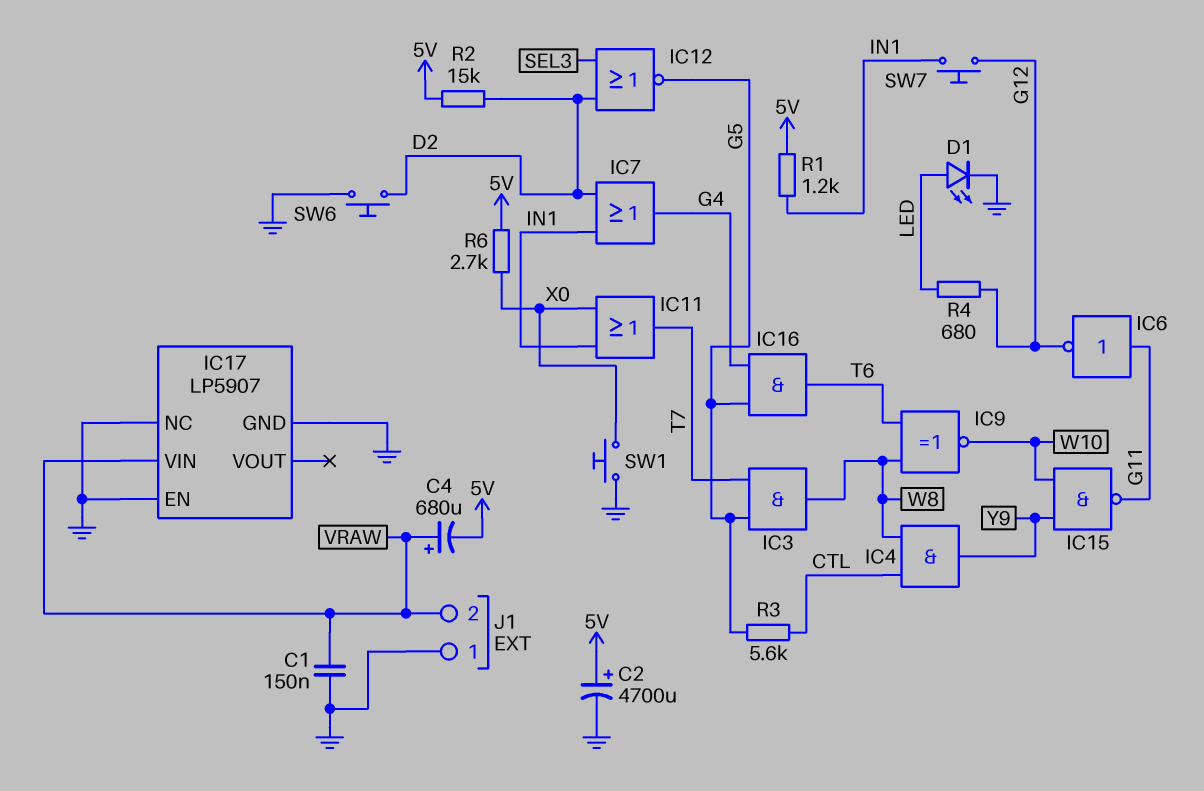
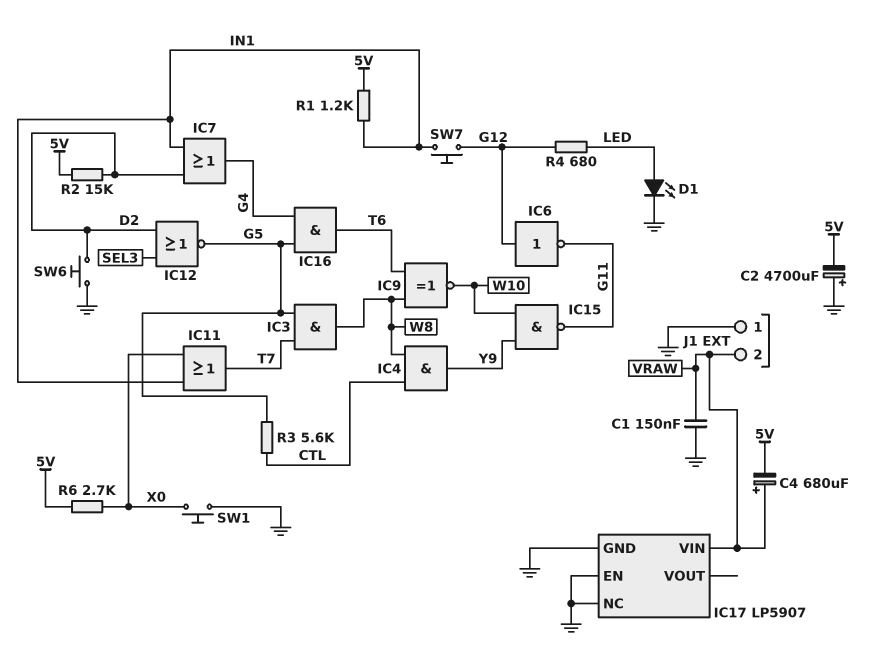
C2: 4700uF (plus 5V, minus GND) -> 4700uF (plus GND, minus 5V)
IC6: NOT (in G11, out G12) -> NOT (in G12, out G11)

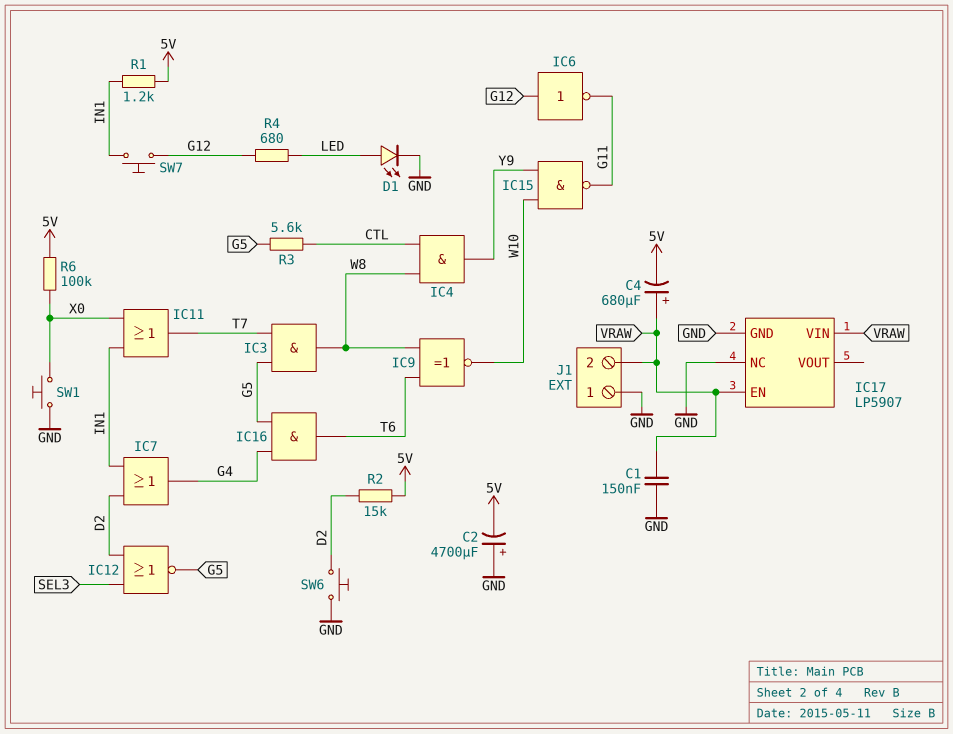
IC17 pin EN: GND -> VRAW
R6: 2.7k (5V, X0) -> 100k (5V, X0)

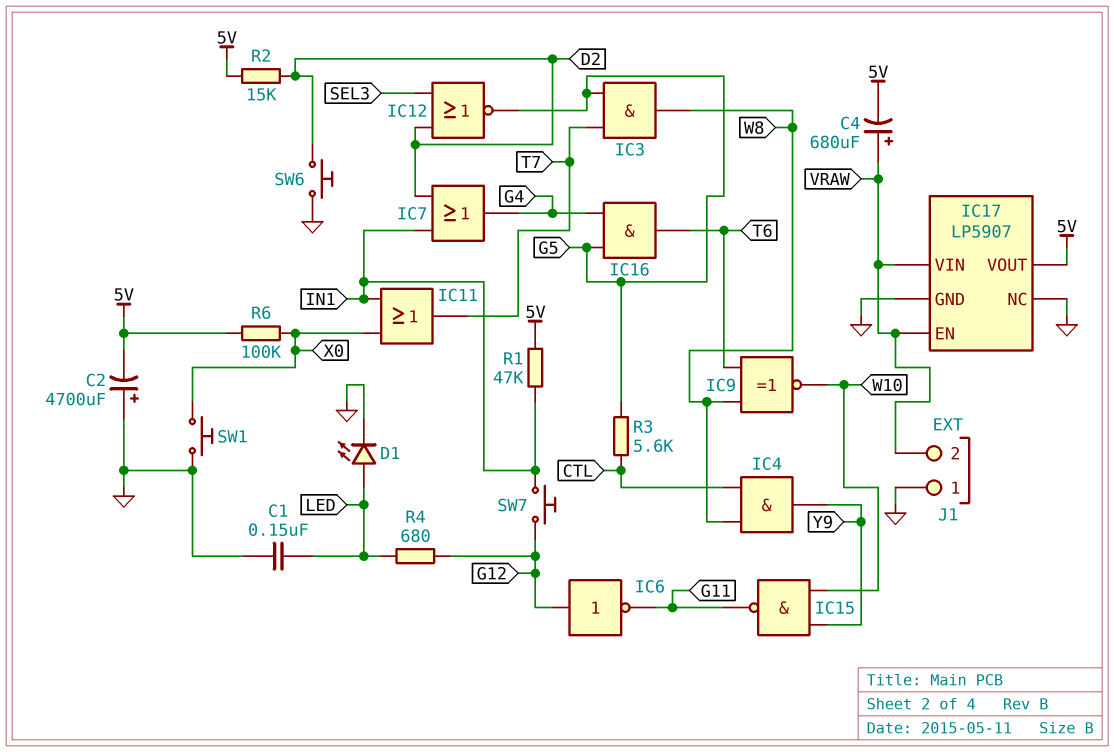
C1: 150nF (GND, VRAW) -> 150nF (GND, LED)
IC17 pin VOUT: none -> 5V
R1: 1.2k (5V, IN1) -> 47k (5V, IN1)

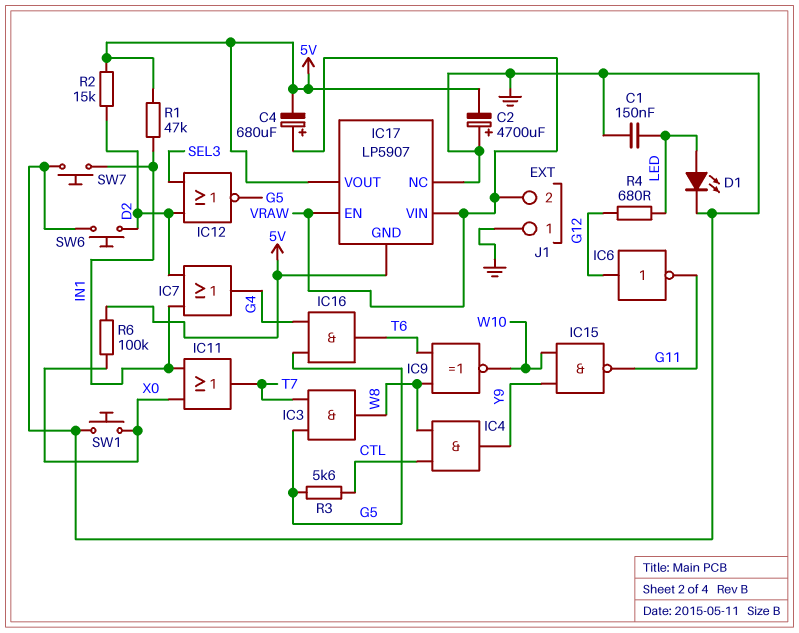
IC17 pin GND: GND -> 5V
SW7: button (G12, IN1) -> button (GND, IN1)

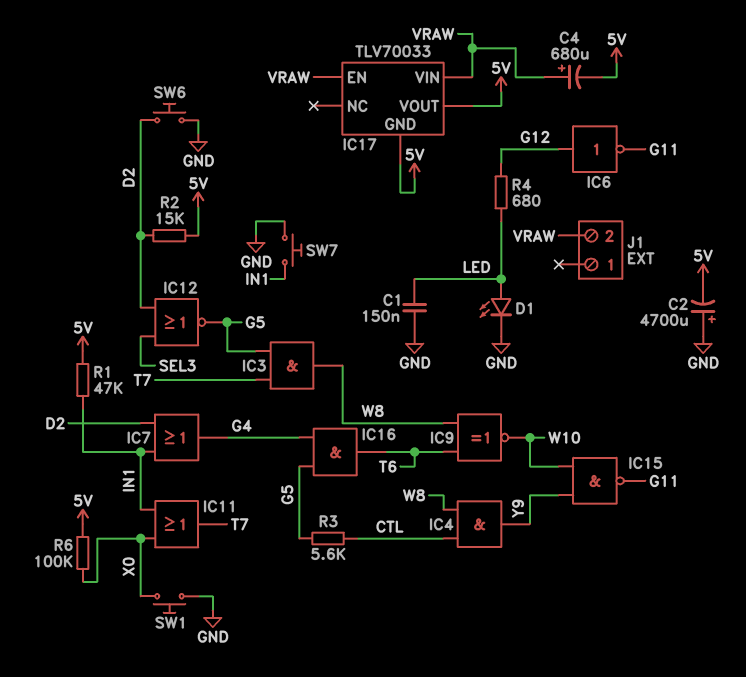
IC17: LP5907 -> TLV70033
IC17 pin NC: GND -> none
J1 pin 1: GND -> none

